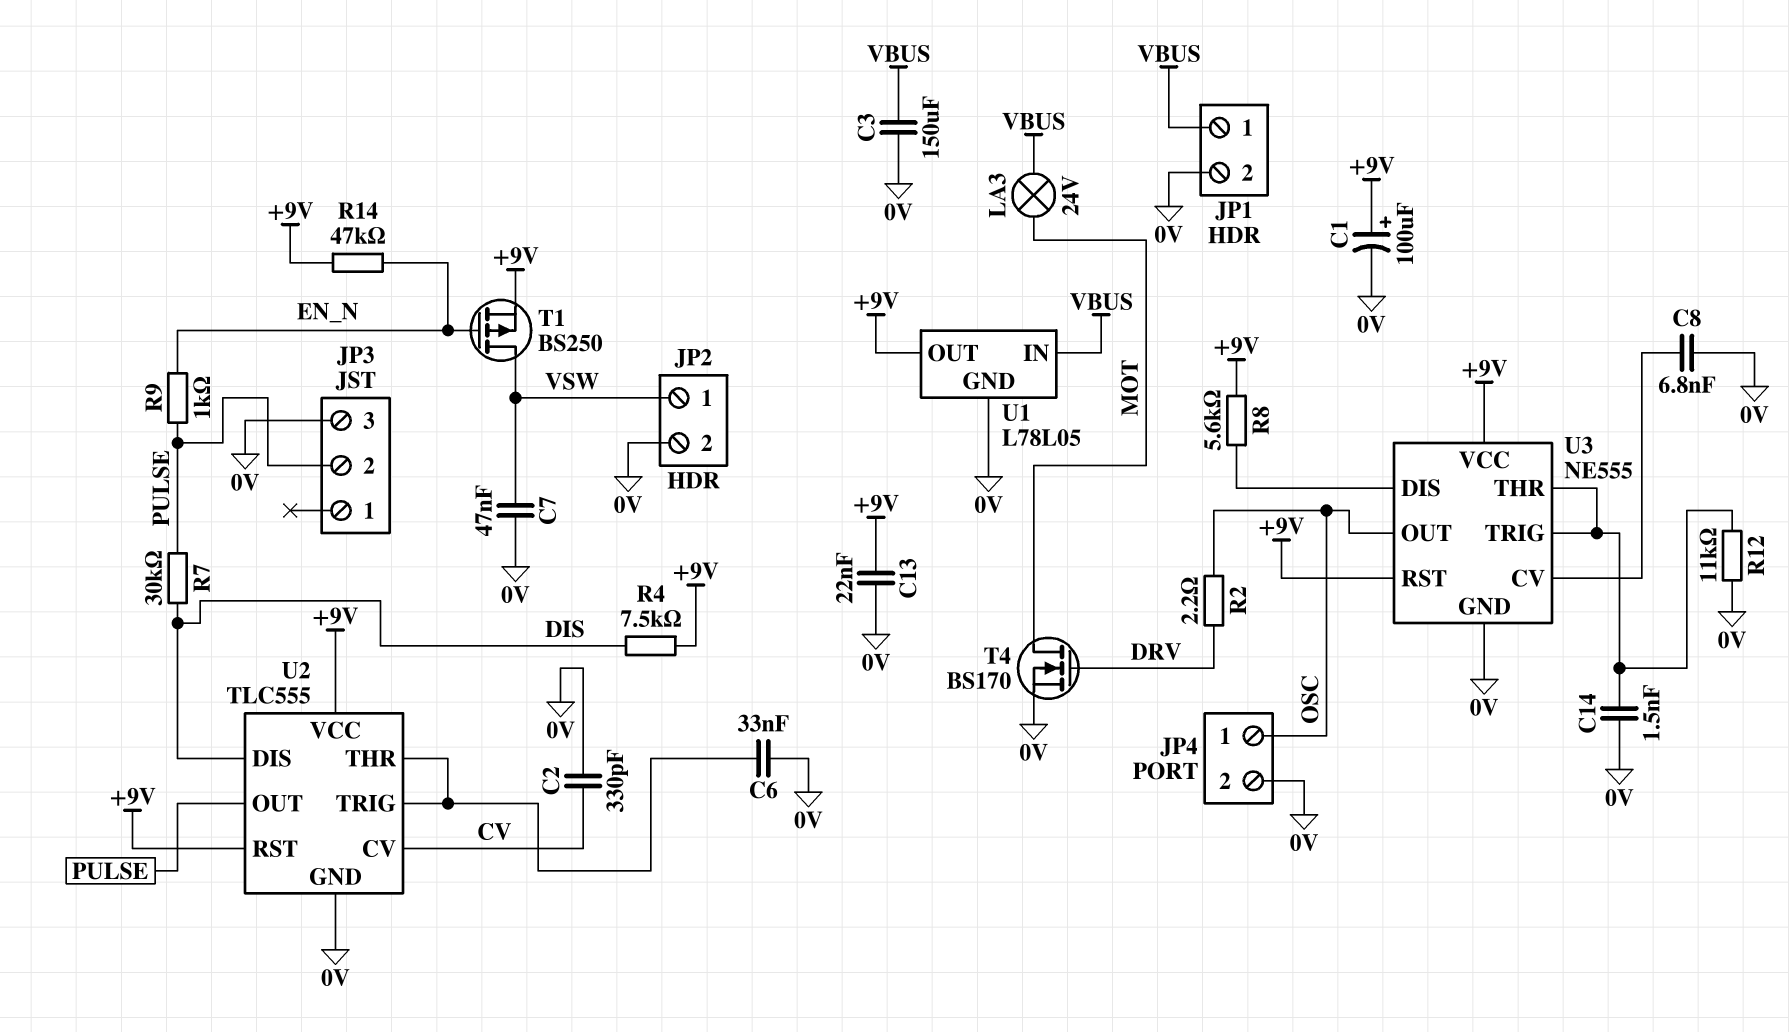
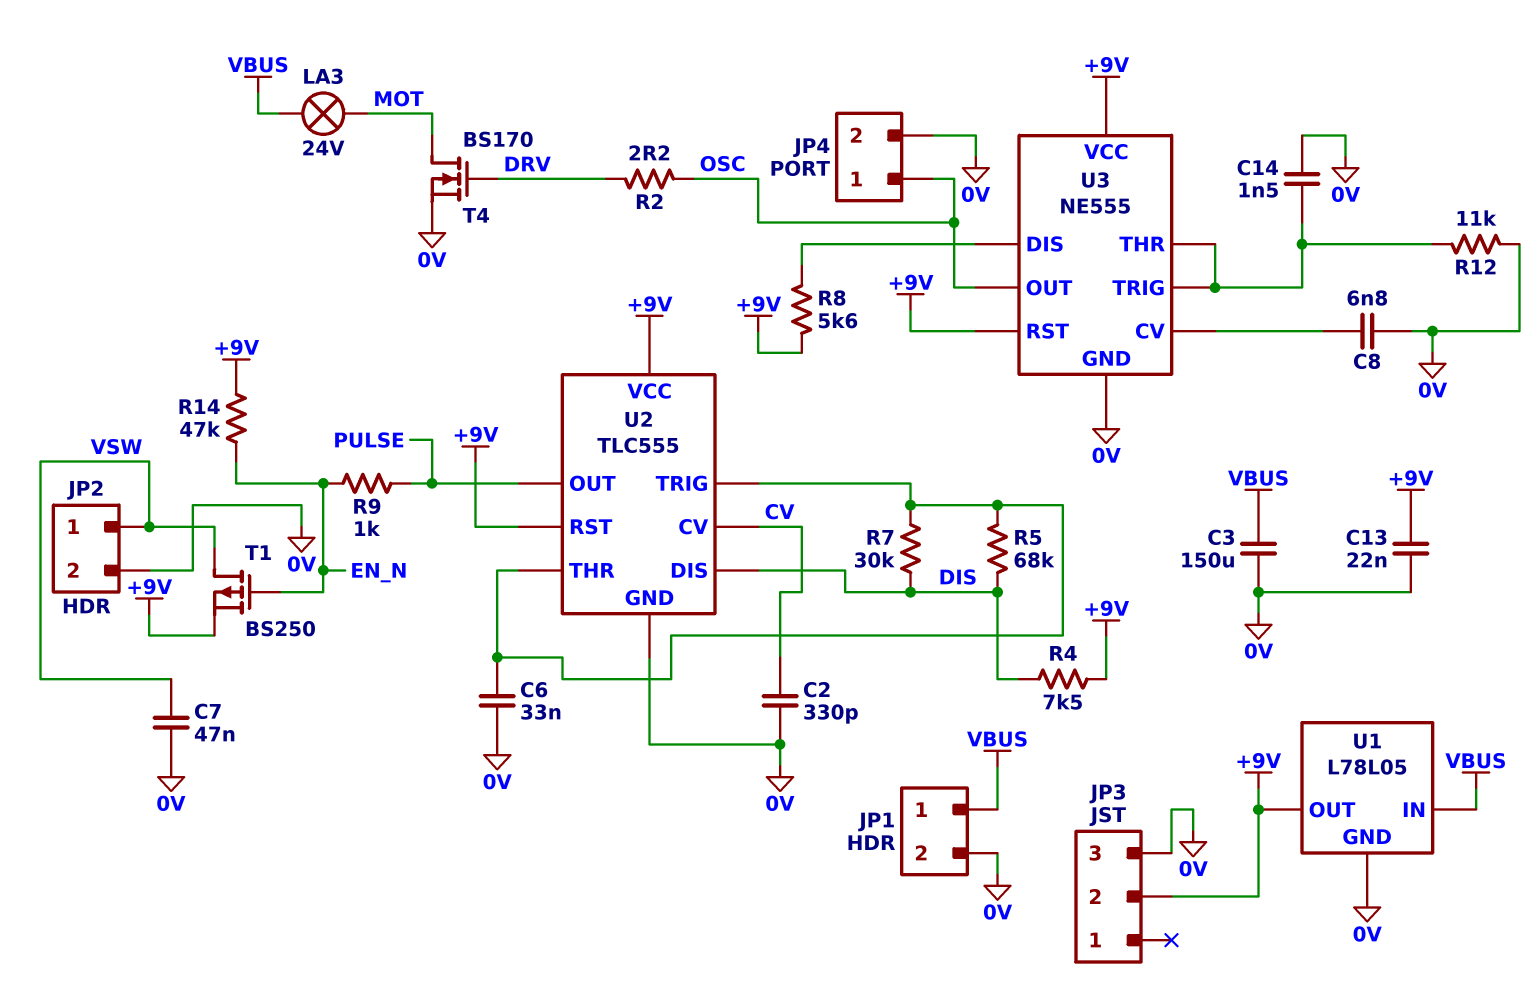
C1: 100uF (plus +9V, minus 0V) -> none
JP3 pin 2: PULSE -> +9V
R5: none -> 68k (DIS, U2/THR)
R7: 30k (DIS, PULSE) -> 30k (DIS, U2/THR)

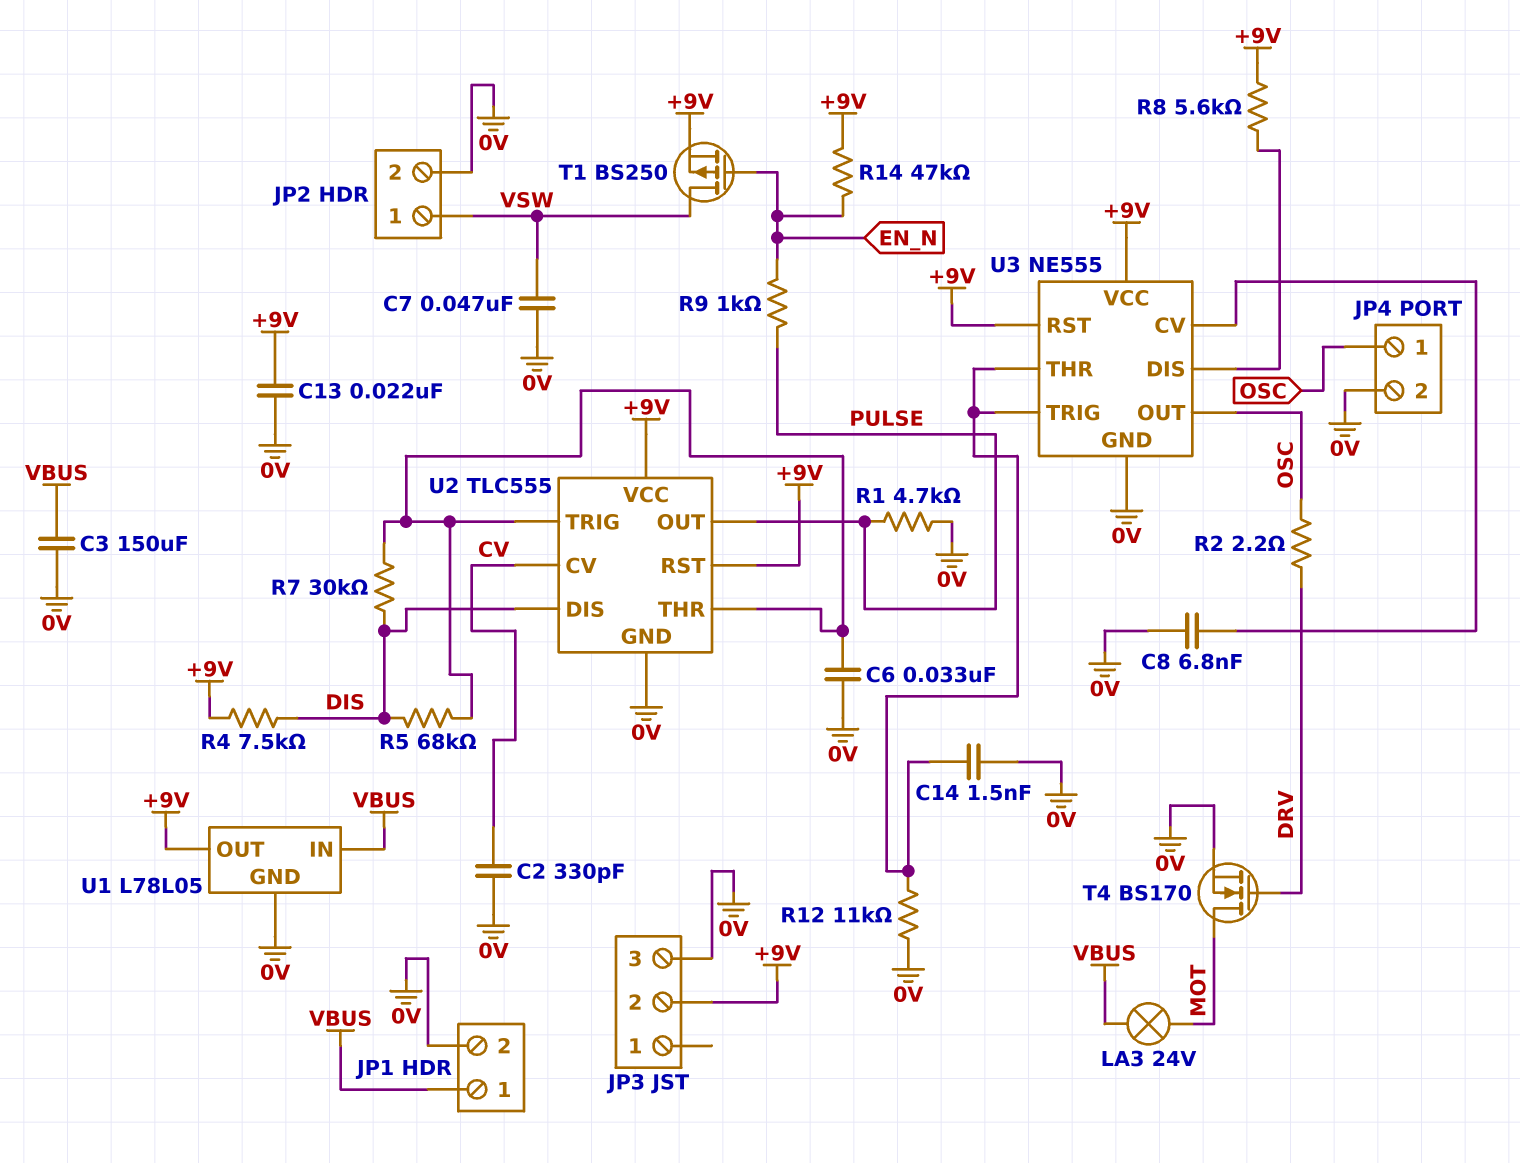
R1: none -> 4.7k (0V, PULSE)

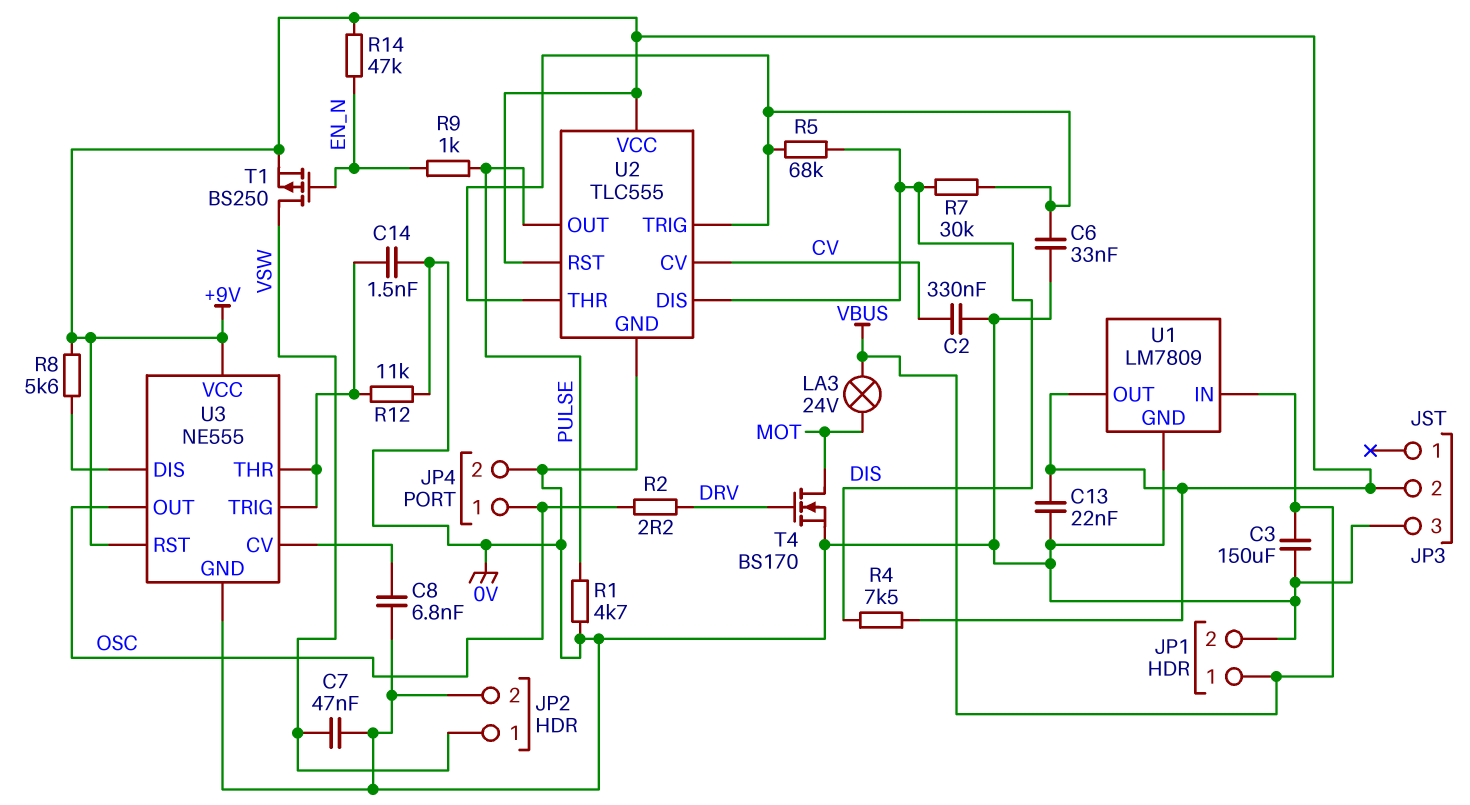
C2: 330pF (0V, CV) -> 330nF (0V, CV)
U1: L78L05 -> LM7809

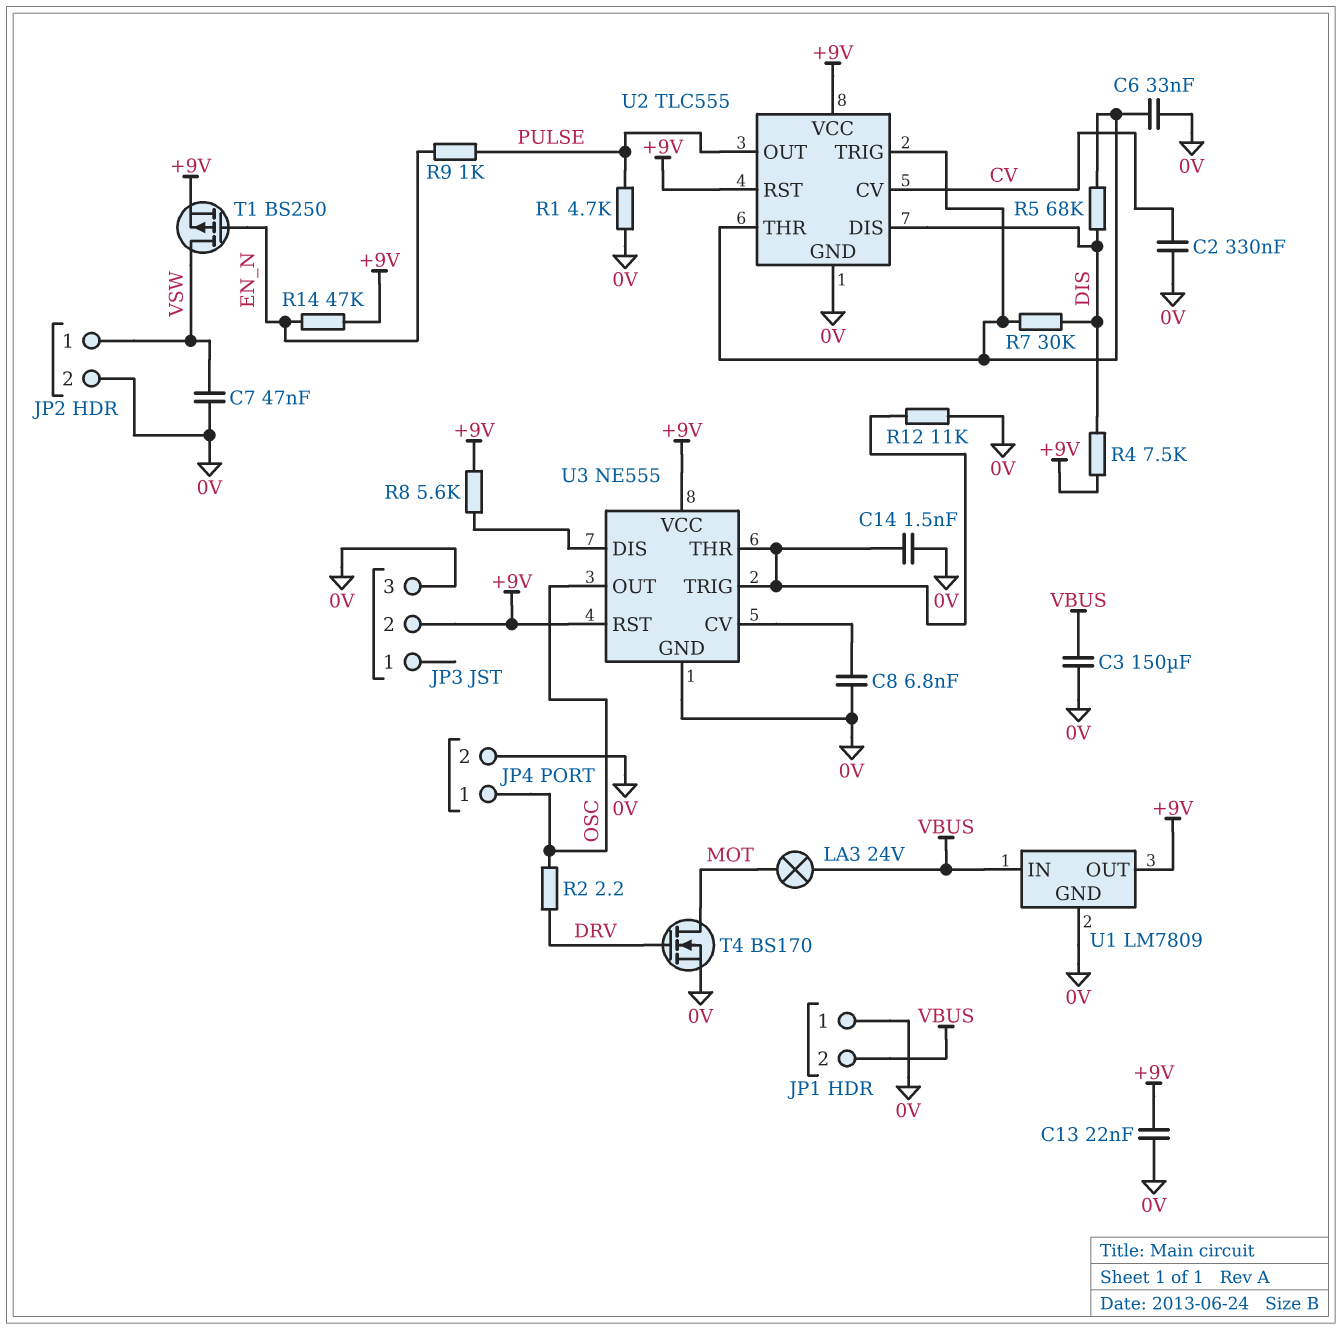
JP1 pin 1: VBUS -> 0V
JP1 pin 2: 0V -> VBUS

